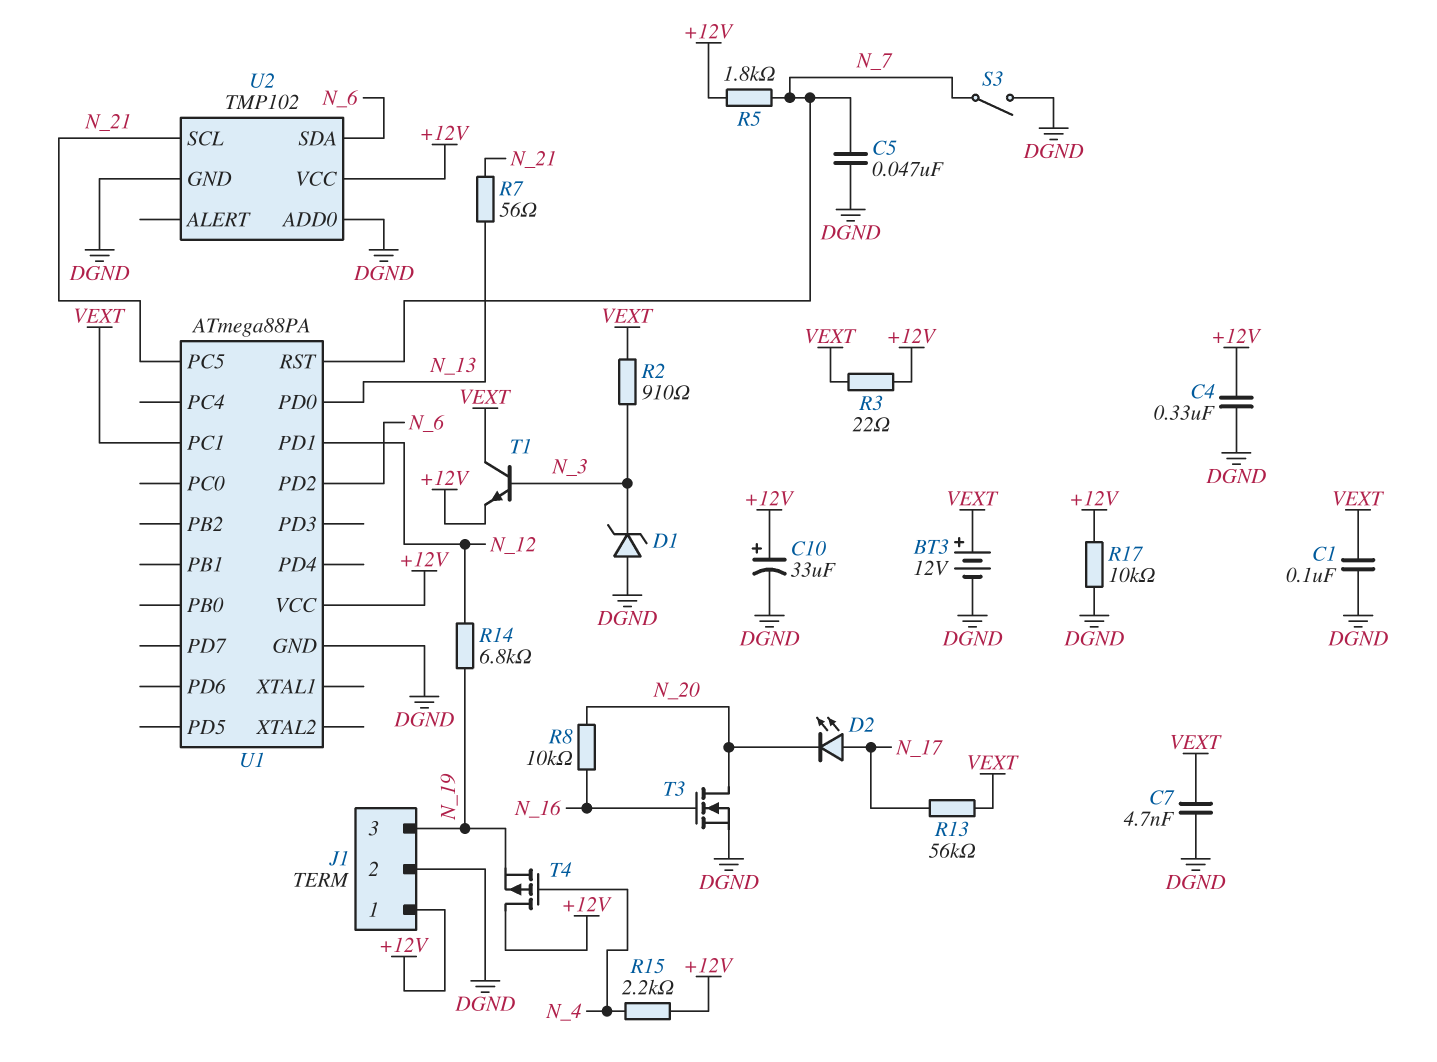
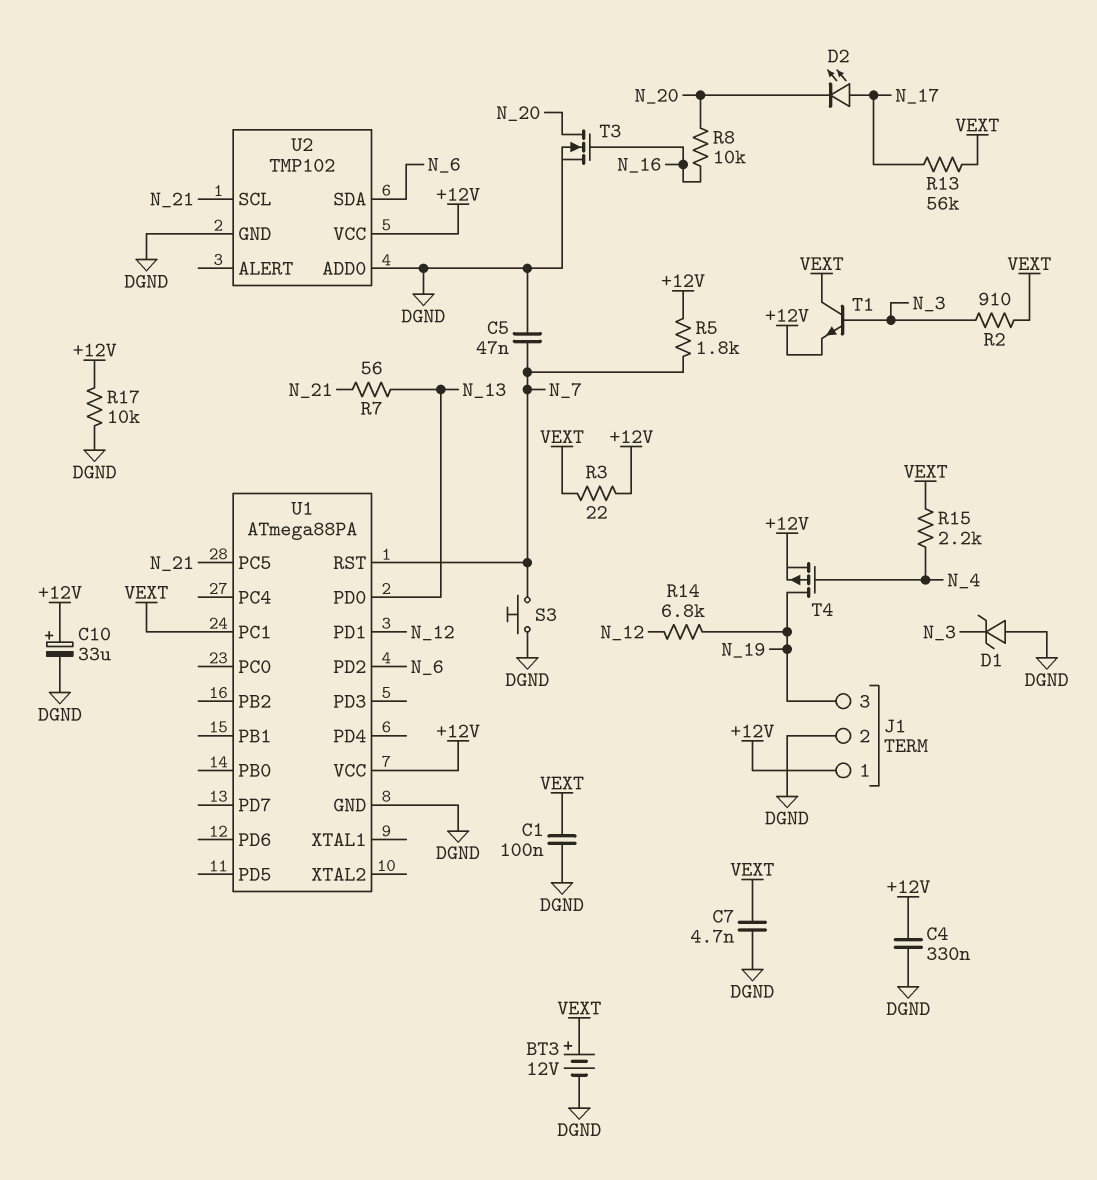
R15: 2.2k (+12V, N_4) -> 2.2k (N_4, VEXT)
S3: switch (DGND, N_7) -> button (DGND, N_7)
T4: PMOS (G N_4, D +12V, S N_19) -> PMOS (G N_4, D N_19, S +12V)

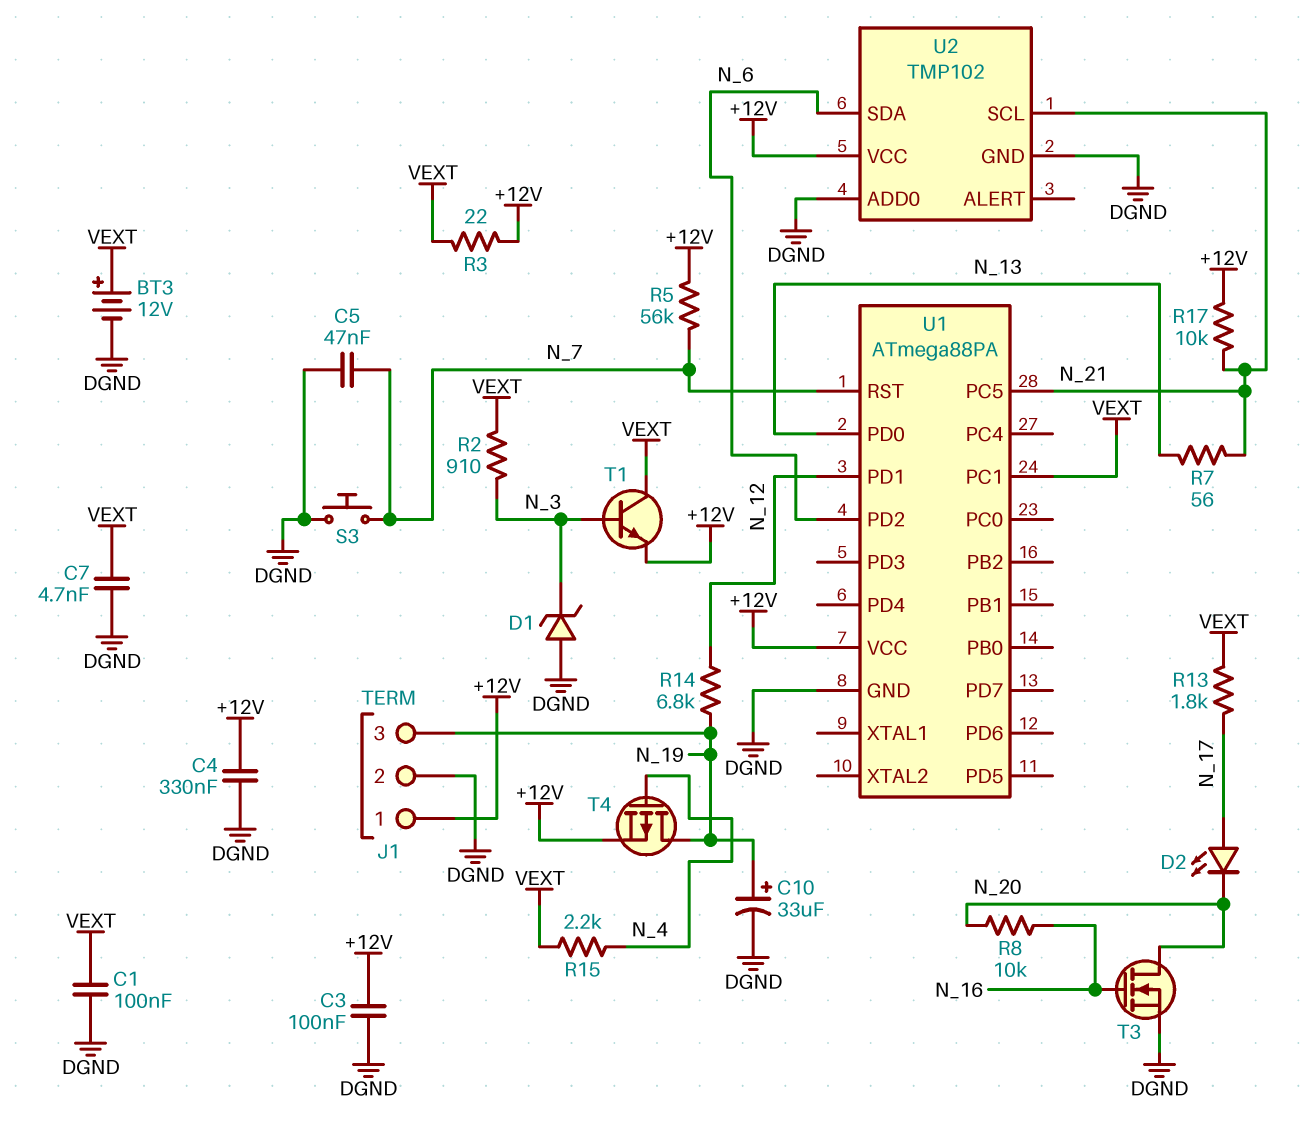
C3: none -> 100nF (+12V, DGND)
C10: 33uF (plus +12V, minus DGND) -> 33uF (plus N_19, minus DGND)
R5: 1.8k (+12V, N_7) -> 56k (+12V, N_7)
R13: 56k (N_17, VEXT) -> 1.8k (N_17, VEXT)
R17: 10k (+12V, DGND) -> 10k (+12V, N_21)

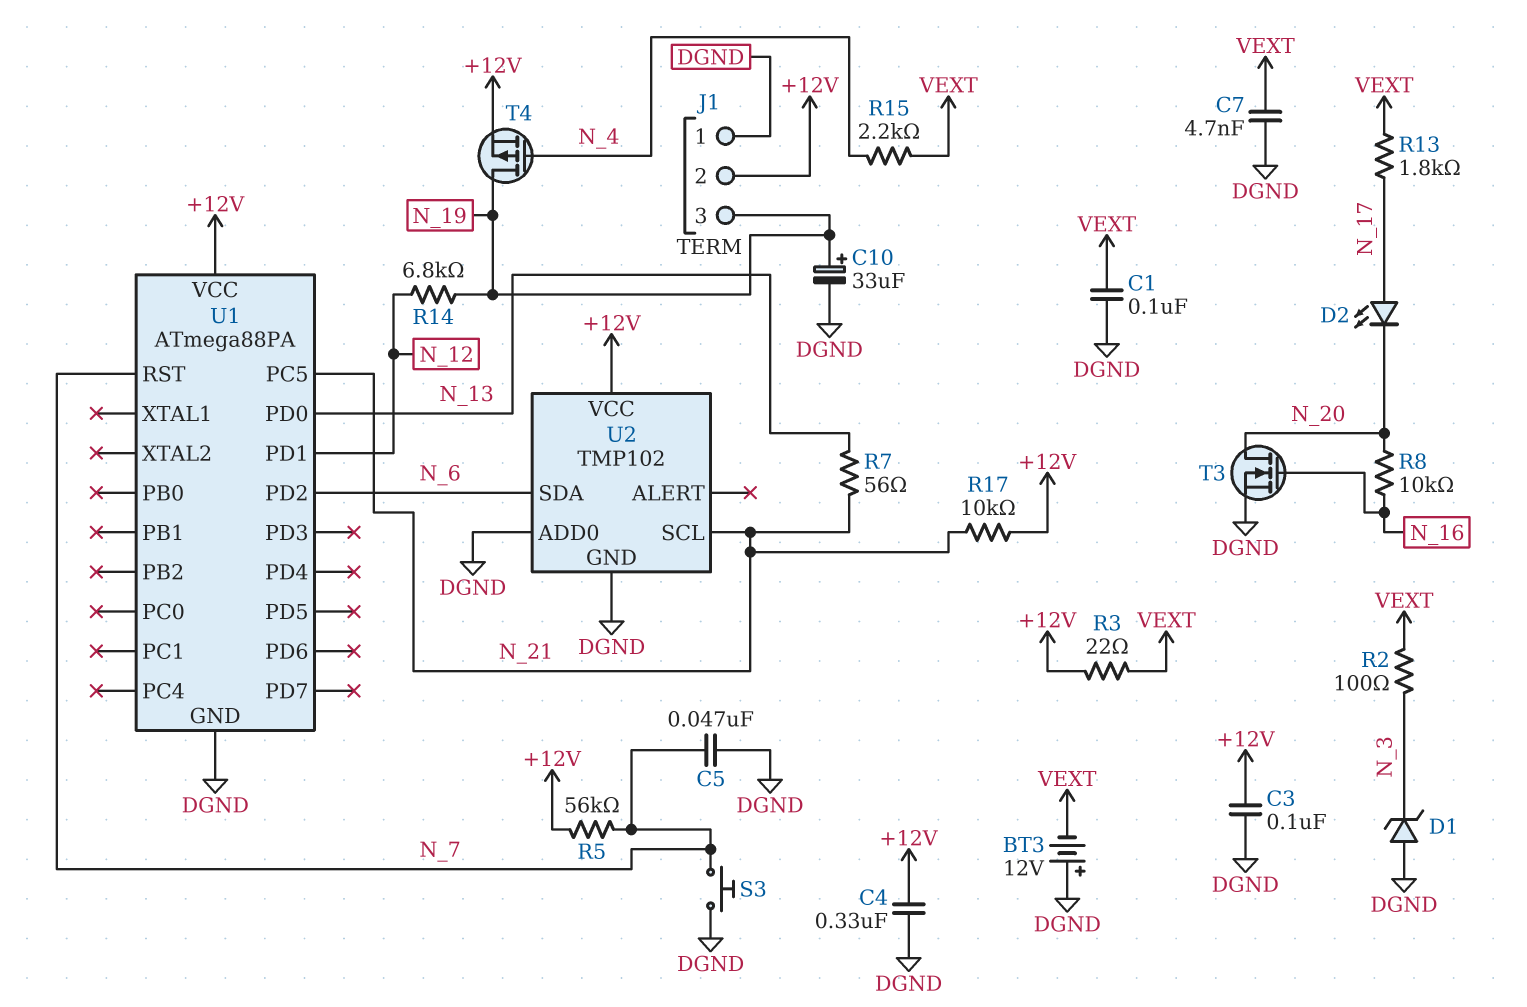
BT3: 12V (plus VEXT, minus DGND) -> 12V (plus DGND, minus VEXT)
J1 pin 1: +12V -> DGND
J1 pin 2: DGND -> +12V
R2: 910 (N_3, VEXT) -> 100 (N_3, VEXT)
T1: NPN (B N_3, C VEXT, E +12V) -> none
U1 pin PC1: VEXT -> none

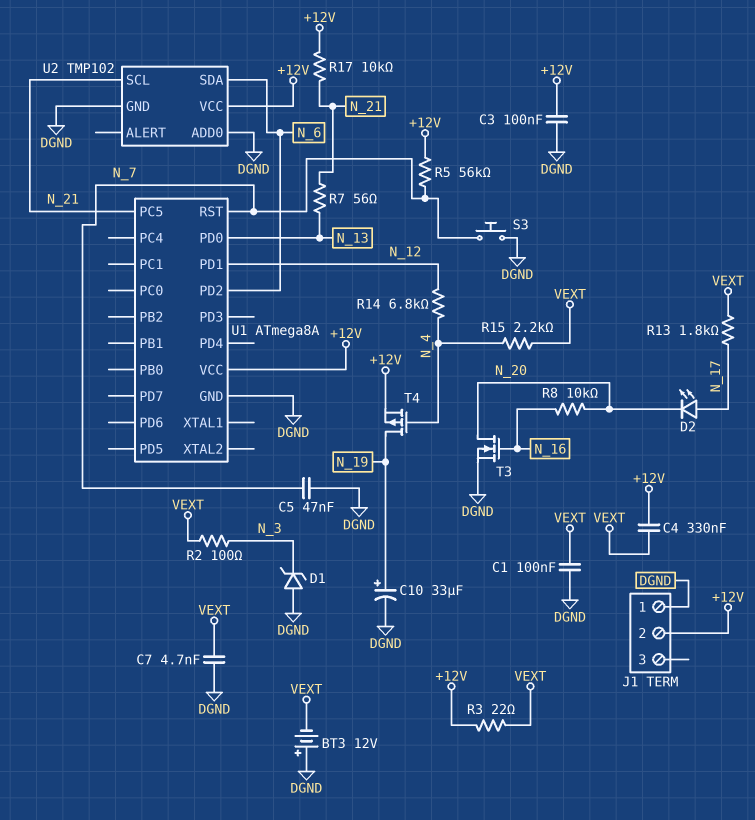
C4: 330nF (+12V, DGND) -> 330nF (+12V, VEXT)
J1 pin 3: N_19 -> none
R14: 6.8k (N_12, N_19) -> 6.8k (N_4, N_12)
U1: ATmega88PA -> ATmega8A

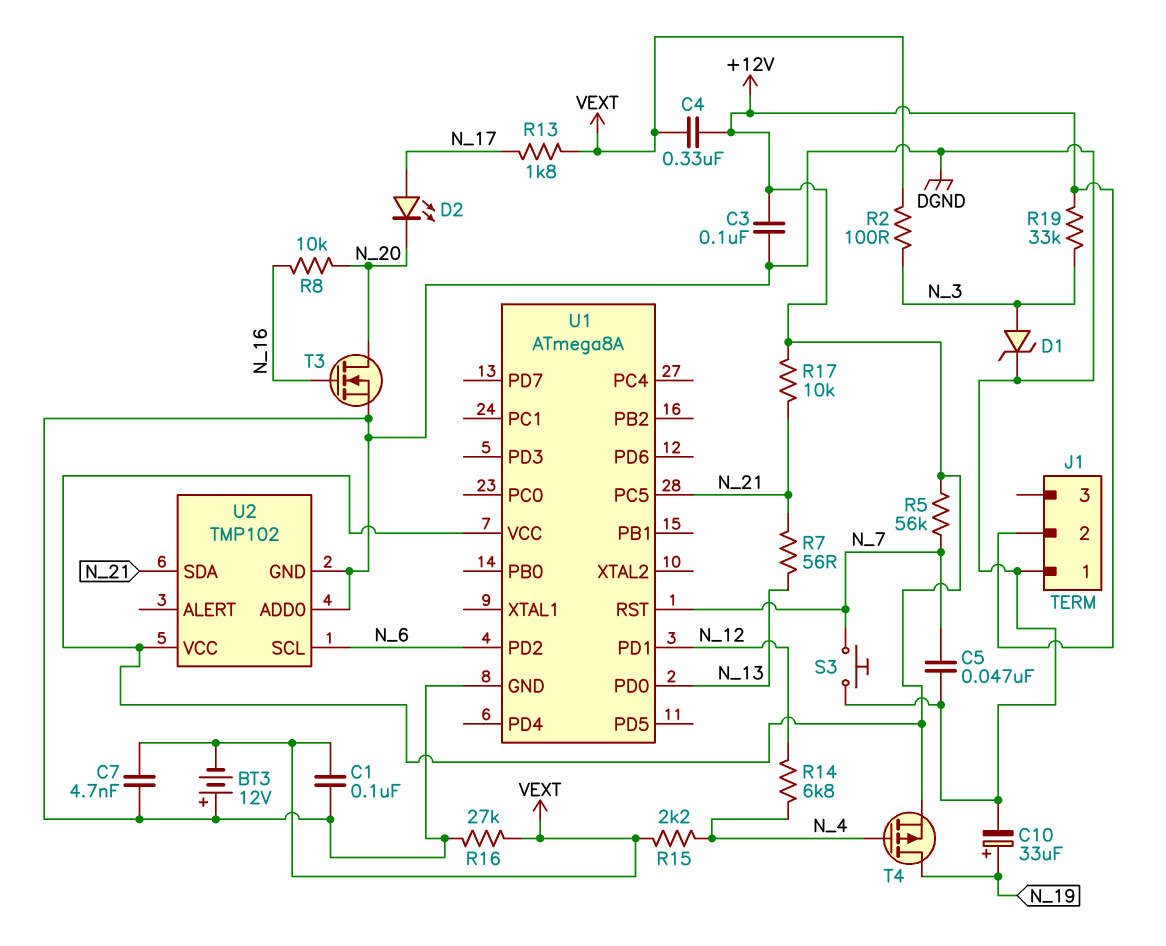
D1: zener (A DGND, K N_3) -> zener (A N_3, K DGND)
R3: 22 (+12V, VEXT) -> none
R16: none -> 27k (DGND, VEXT)
R19: none -> 33k (+12V, N_3)
U2 pin SCL: N_21 -> N_6
U2 pin SDA: N_6 -> N_21

